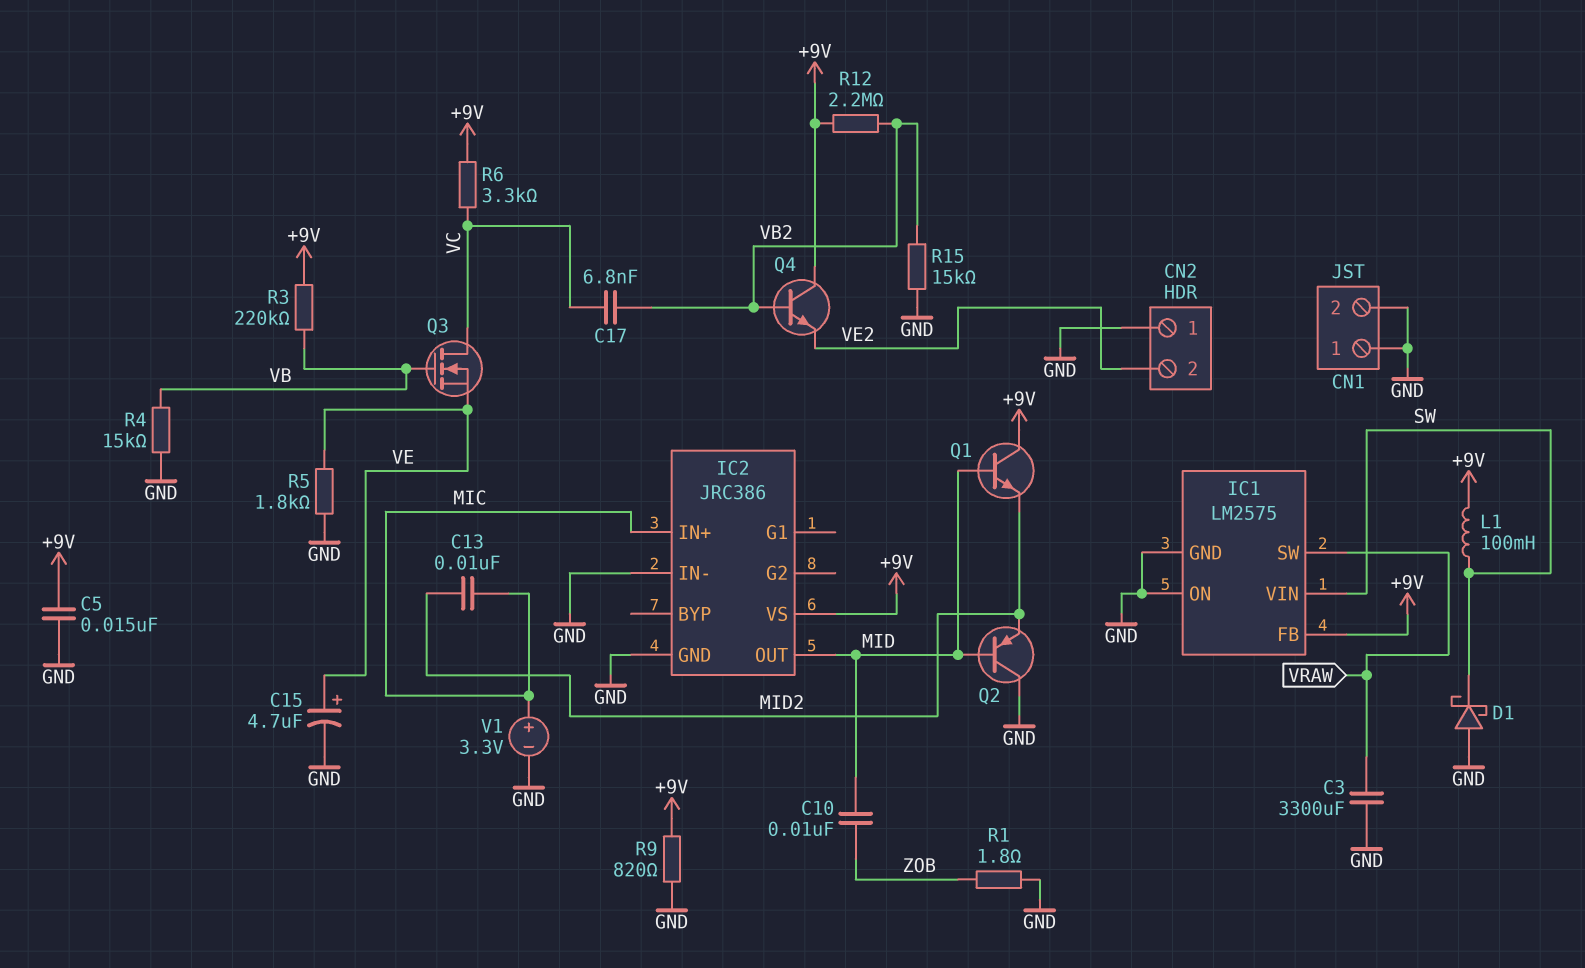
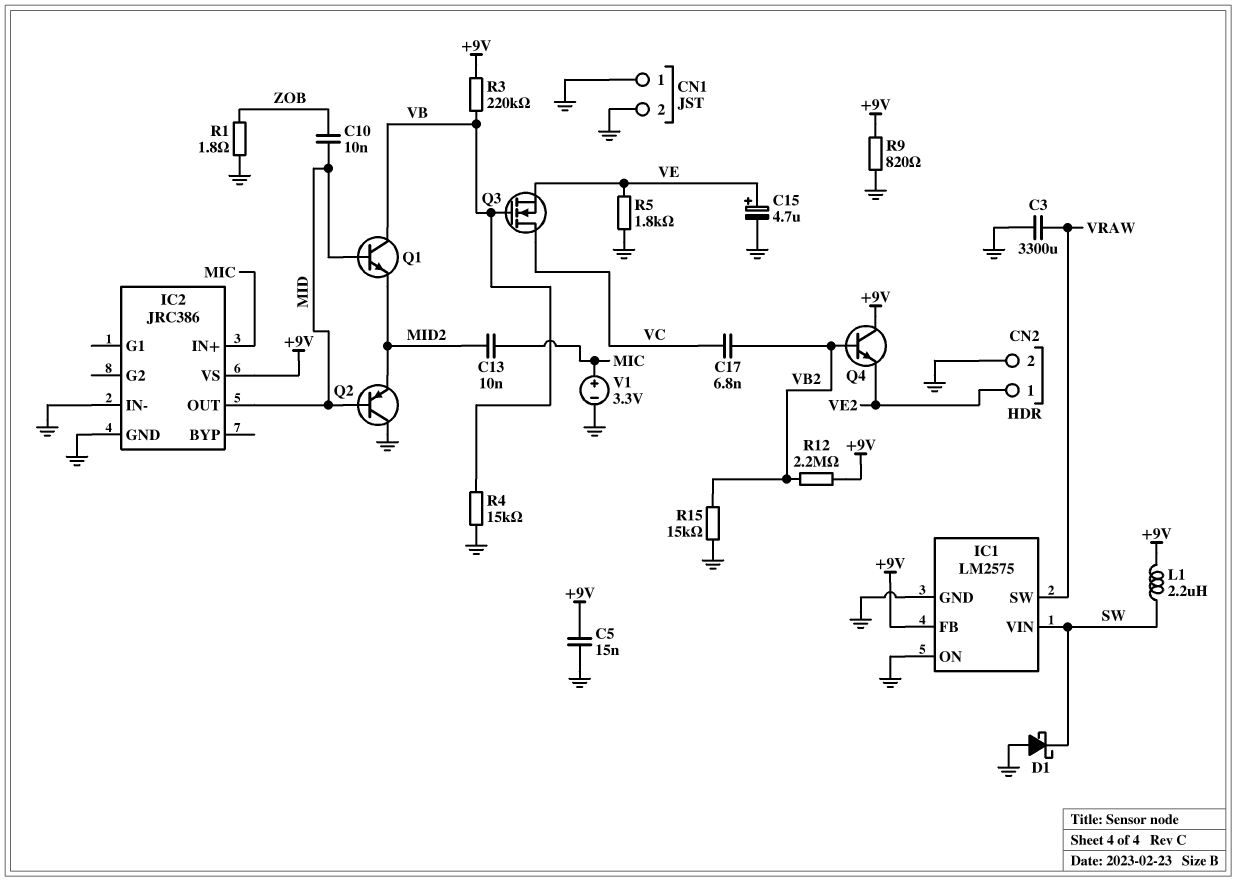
CN2 pin 1: GND -> VE2
CN2 pin 2: VE2 -> GND
L1: 100mH (+9V, SW) -> 2.2uH (+9V, SW)
Q1: NPN (B MID, C +9V, E MID2) -> NPN (B MID, C VB, E MID2)
R6: 3.3k (+9V, VC) -> none

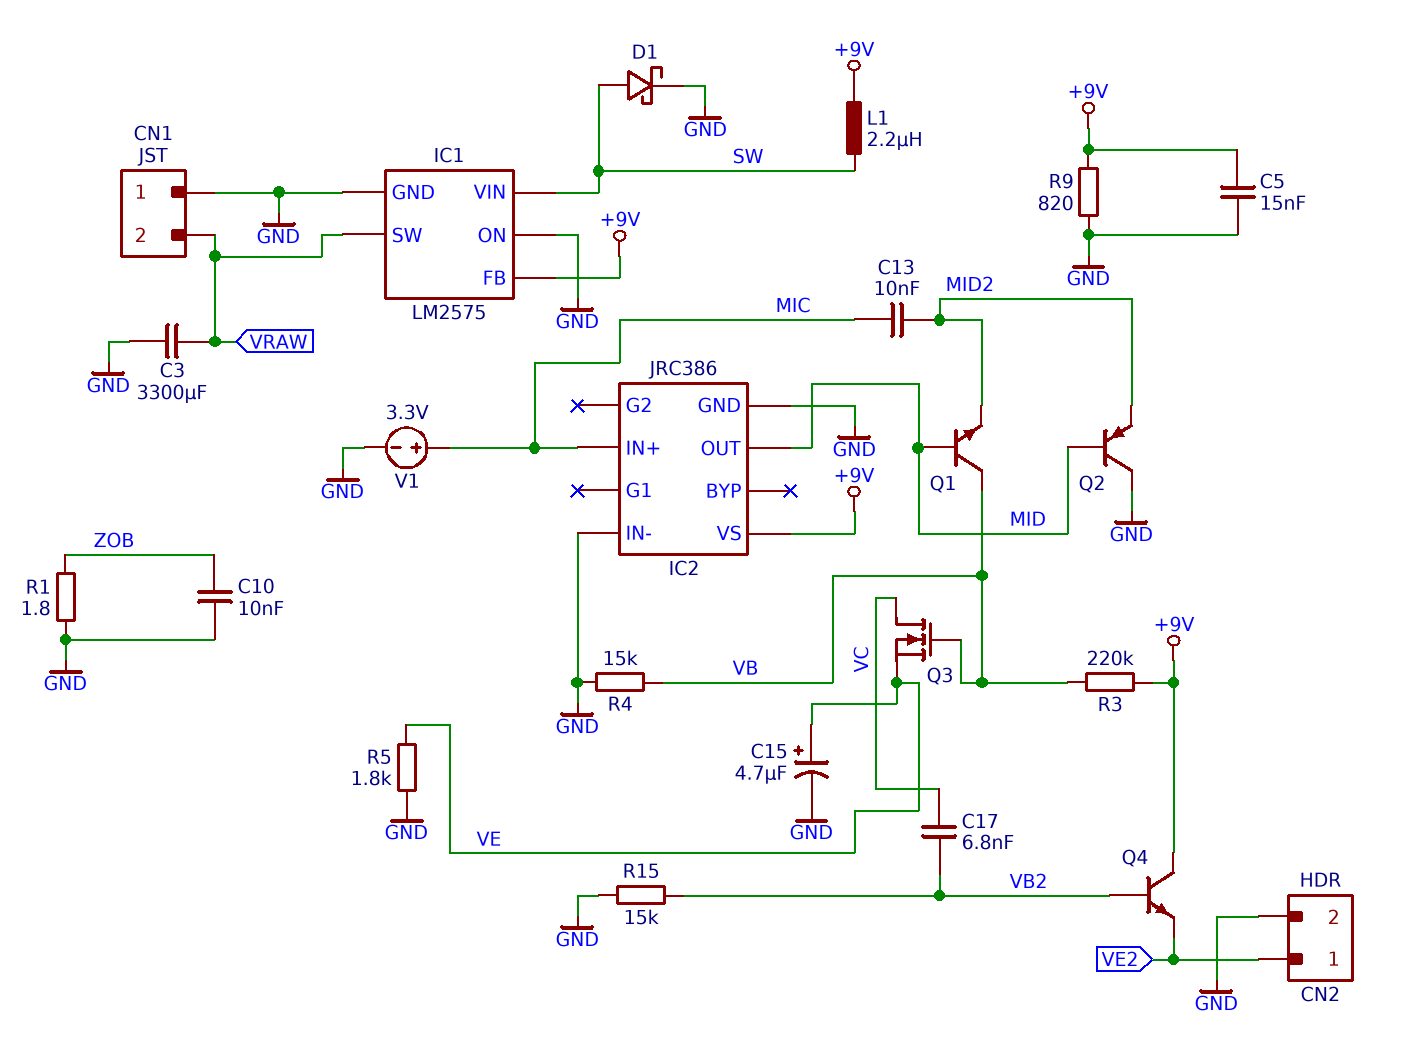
C10: 10nF (MID, ZOB) -> 10nF (GND, ZOB)
CN1 pin 2: GND -> VRAW
D1: schottky (A GND, K SW) -> schottky (A SW, K GND)
R12: 2.2M (+9V, VB2) -> none

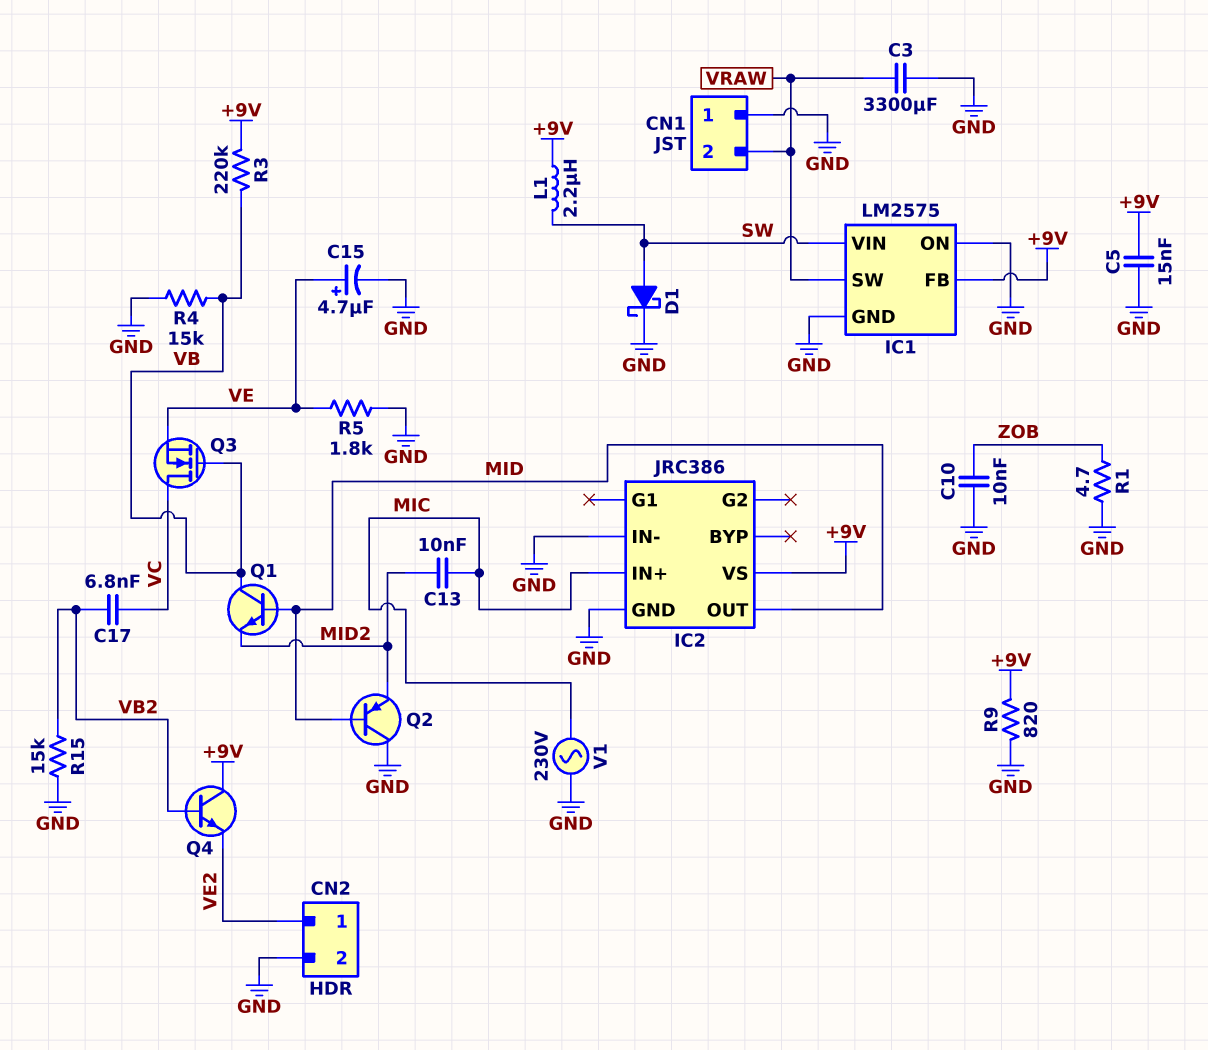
R1: 1.8 (GND, ZOB) -> 4.7 (GND, ZOB)
V1: 3.3V (plus MIC, minus GND) -> AC 230V (GND, MIC)

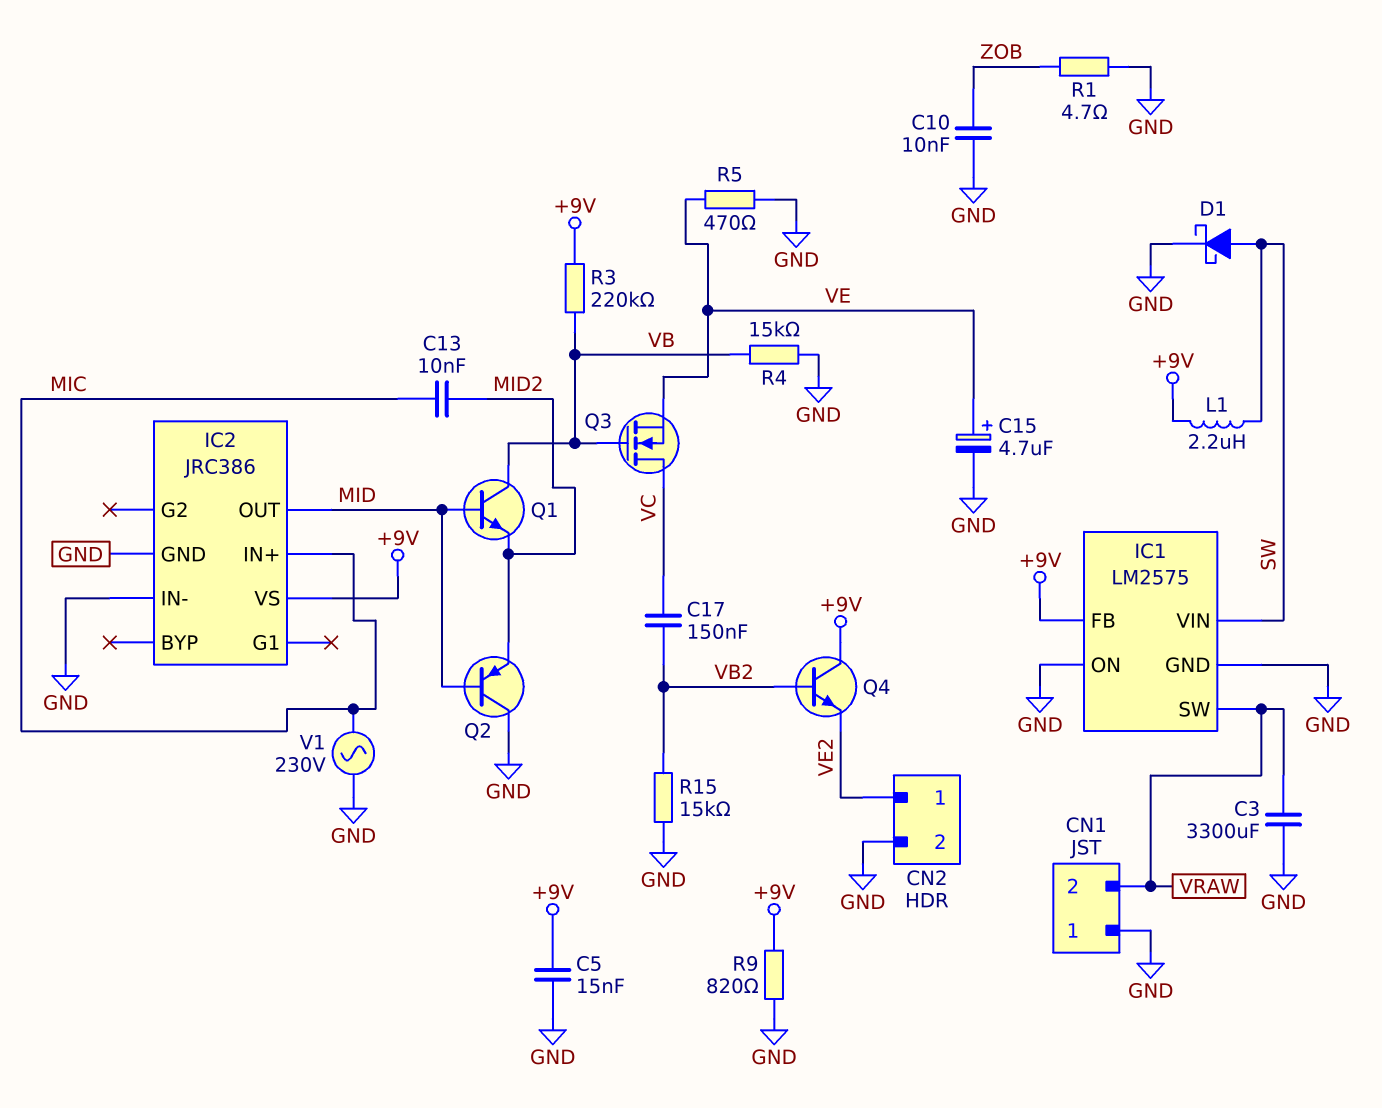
C17: 6.8nF (VB2, VC) -> 150nF (VB2, VC)
R5: 1.8k (GND, VE) -> 470 (GND, VE)

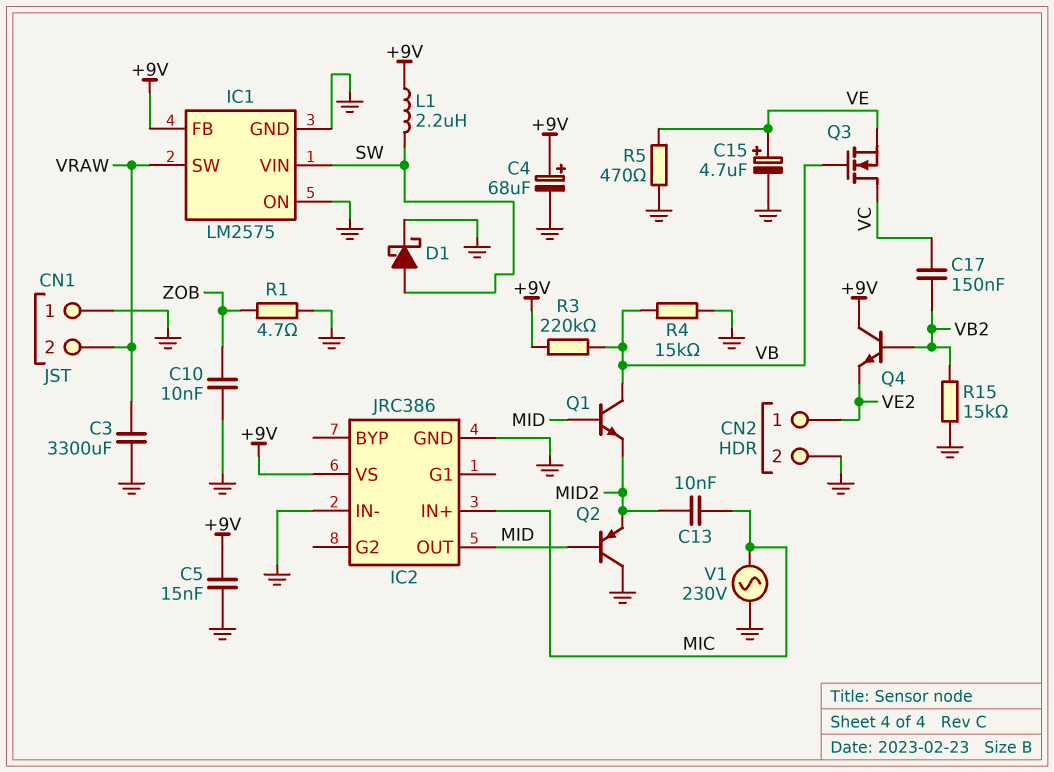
C4: none -> 68uF (plus +9V, minus GND)
R9: 820 (+9V, GND) -> none

